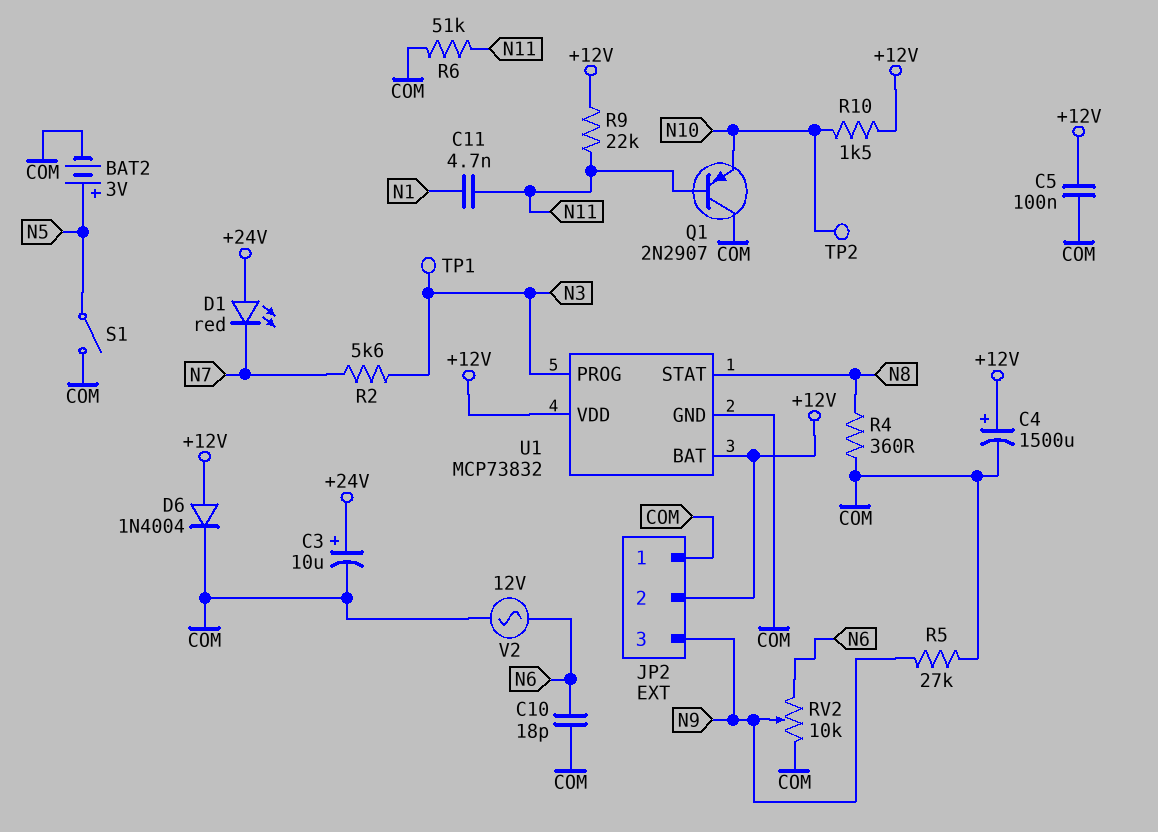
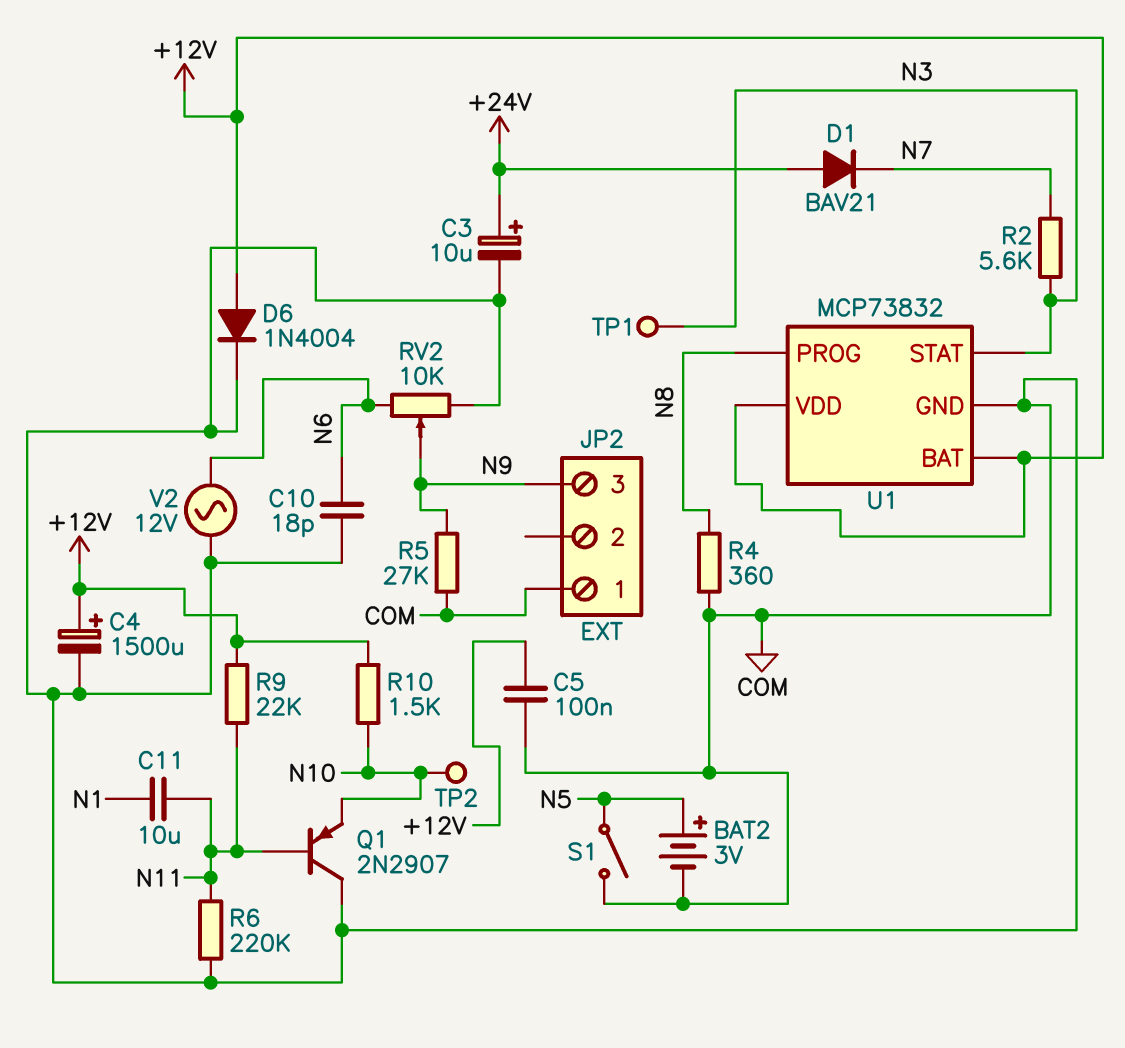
C11: 4.7nF (N1, N11) -> 10uF (N1, N11)
D1: LED red (A +24V, K N7) -> diode BAV21 (A +24V, K N7)
JP2 pin 2: +12V -> none
R6: 51k (COM, N11) -> 220k (COM, N11)
U1 pin PROG: N3 -> N8
U1 pin STAT: N8 -> N3

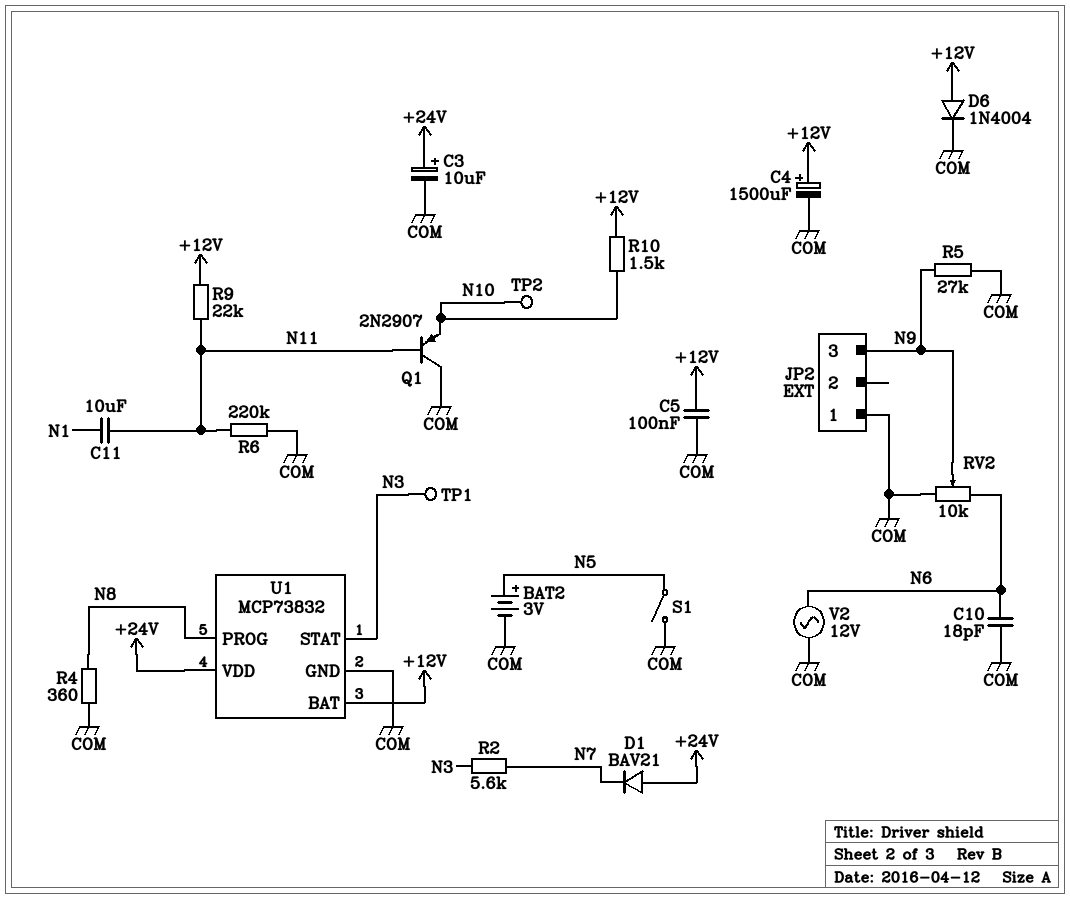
U1 pin VDD: +12V -> +24V

